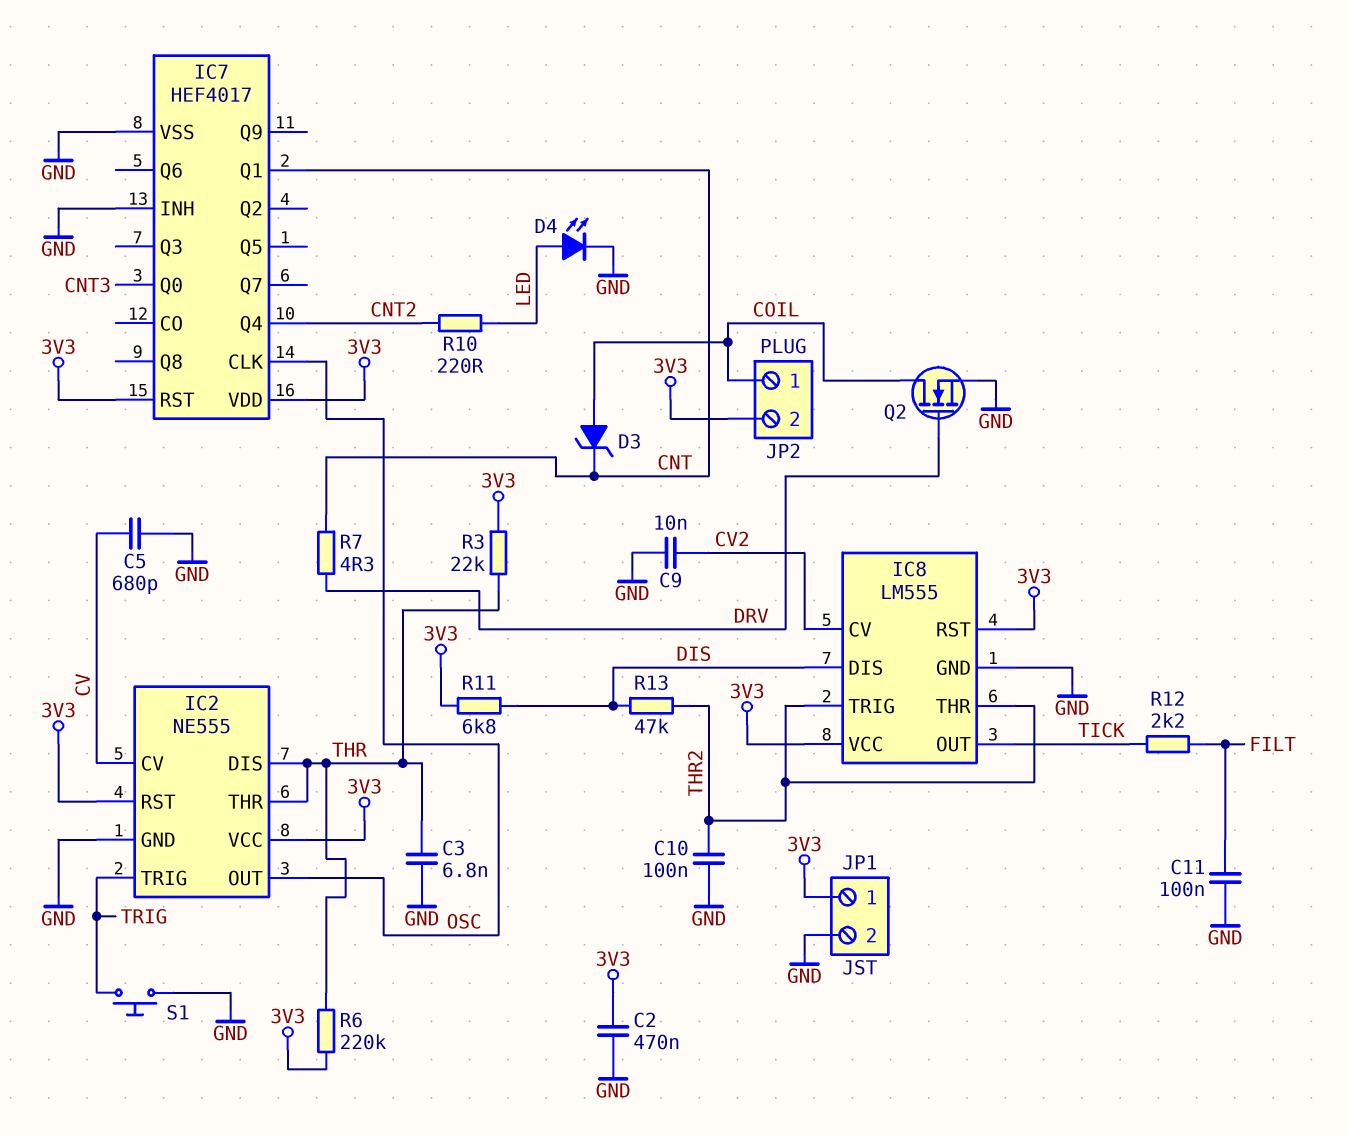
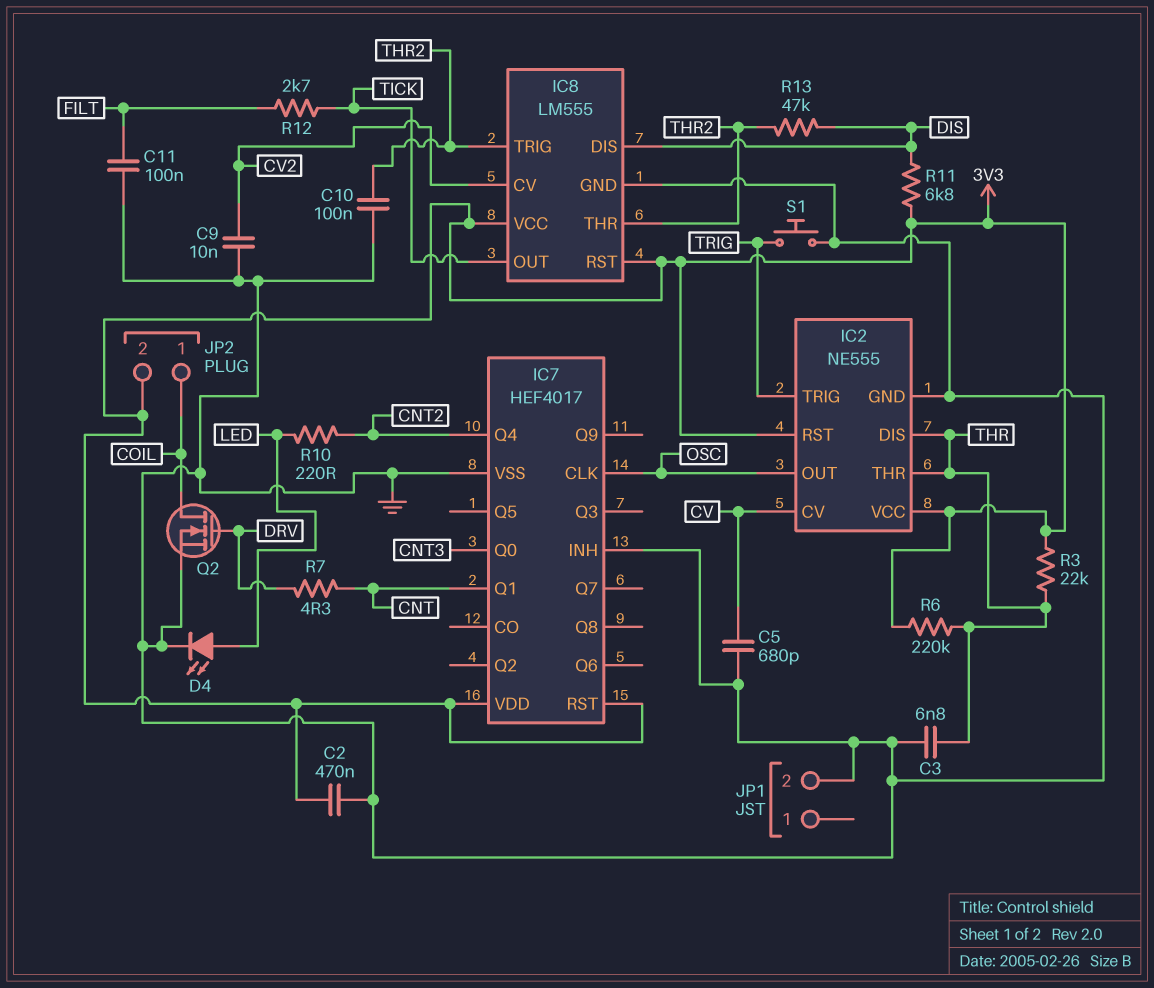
D3: zener (A COIL, K CNT) -> none
JP1 pin 1: 3V3 -> none
R12: 2.2k (FILT, TICK) -> 2.7k (FILT, TICK)

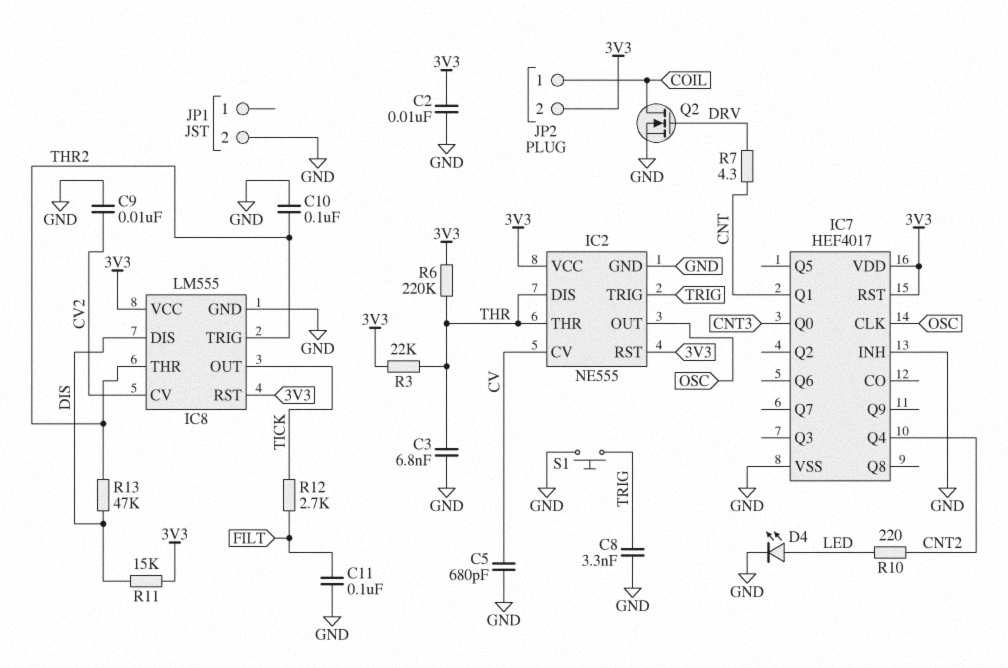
C2: 470nF (3V3, GND) -> 10nF (3V3, GND)
C8: none -> 3.3nF (GND, TRIG)
R11: 6.8k (3V3, DIS) -> 15k (3V3, DIS)

